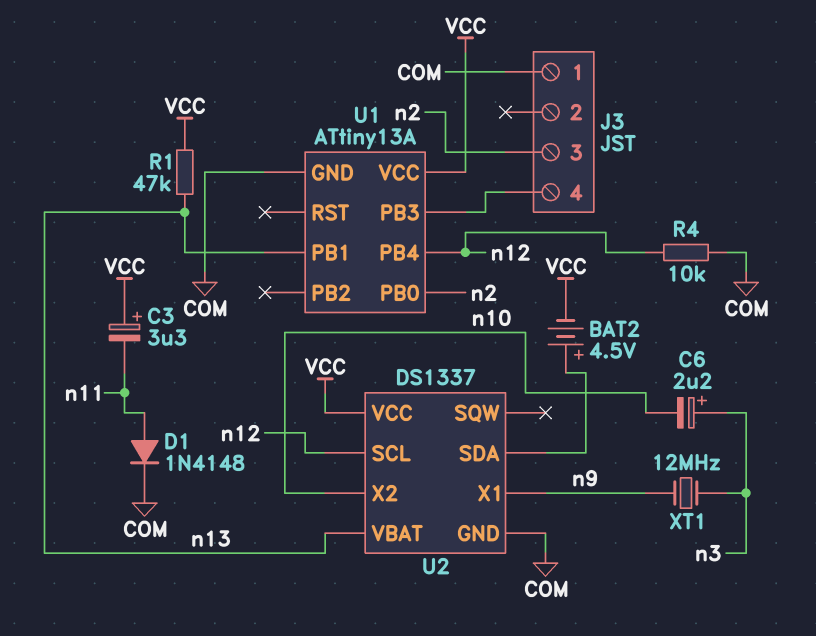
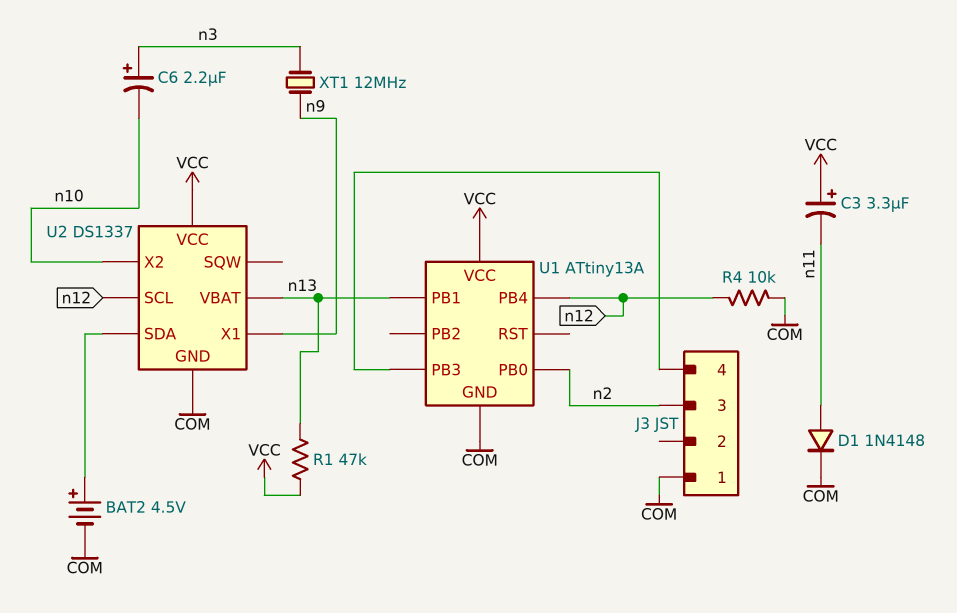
BAT2: 4.5V (plus U2/SDA, minus VCC) -> 4.5V (plus U2/SDA, minus COM)

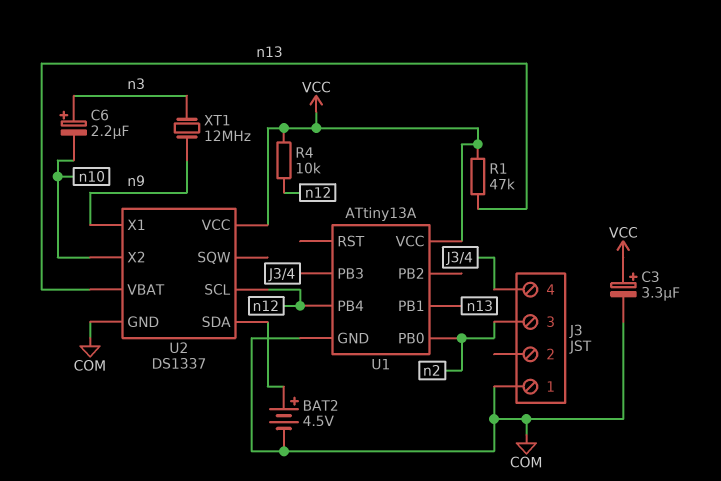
C3: 3.3uF (plus VCC, minus n11) -> 3.3uF (plus VCC, minus COM)
D1: diode 1N4148 (A n11, K COM) -> none
R4: 10k (COM, n12) -> 10k (VCC, n12)

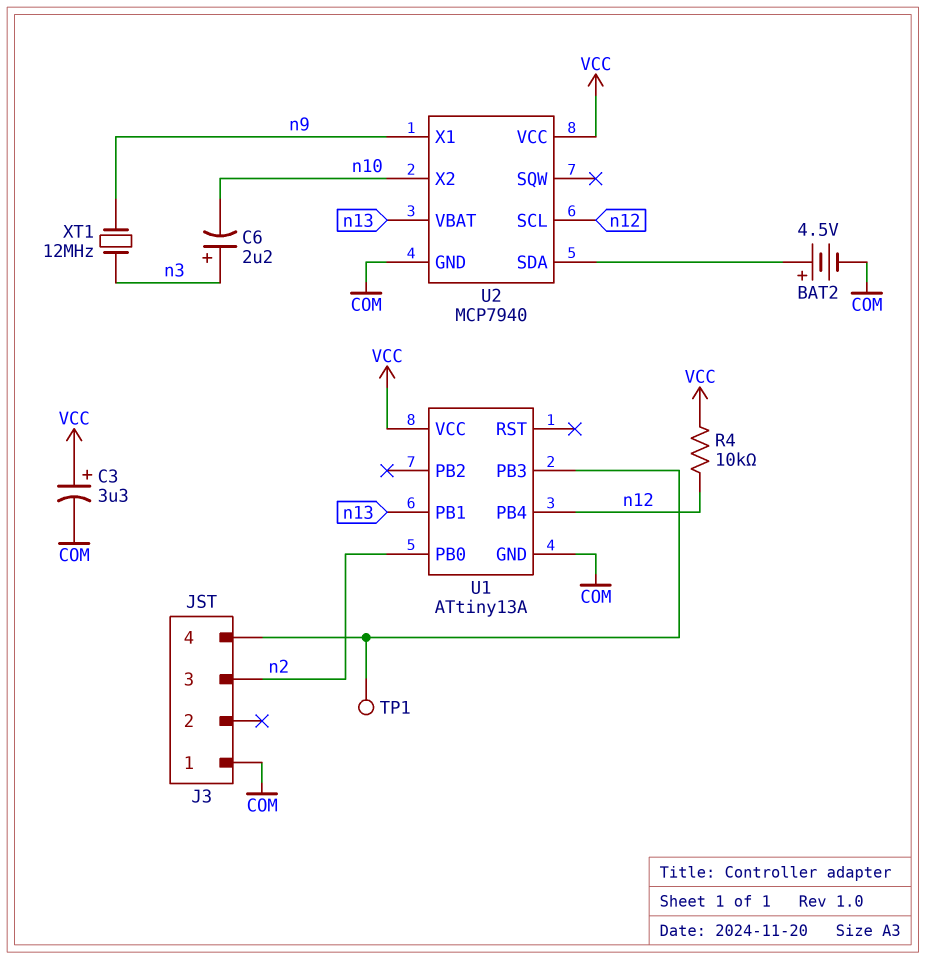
R1: 47k (VCC, n13) -> none
TP1: none -> test point (J3/4)
U2: DS1337 -> MCP7940

